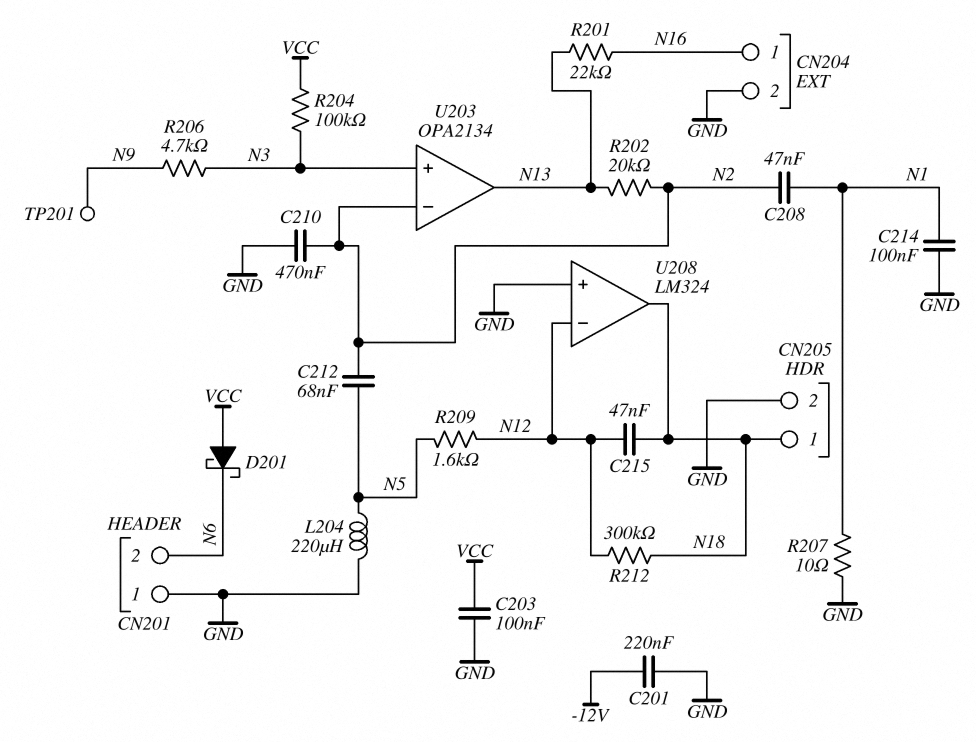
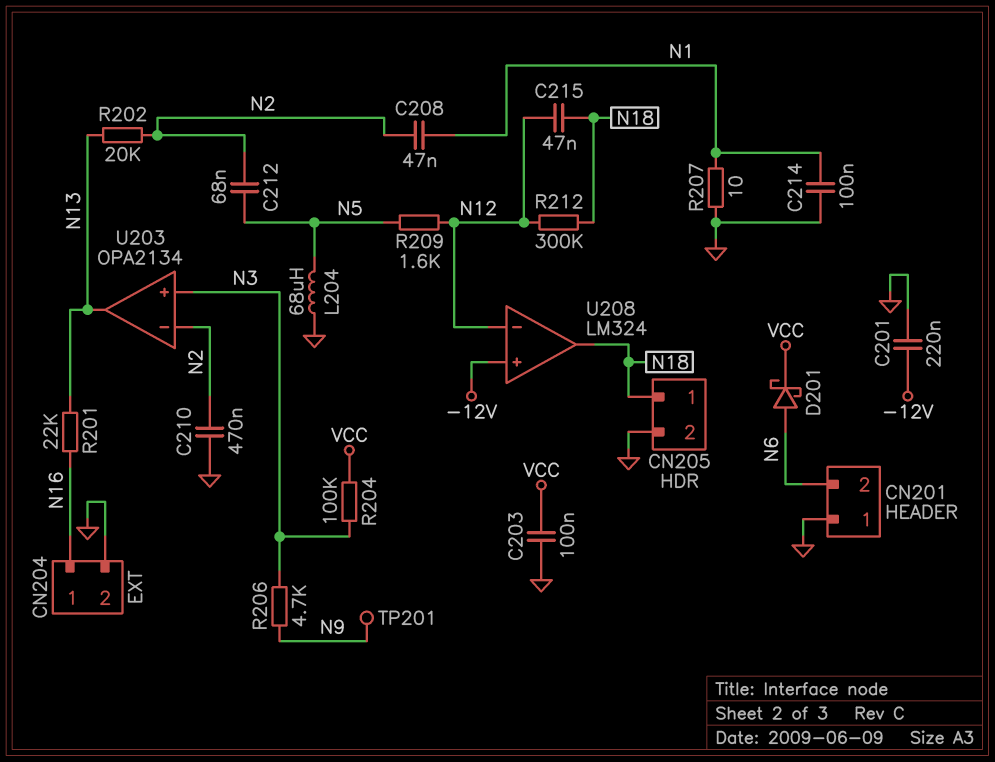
D201: schottky (A VCC, K N6) -> schottky (A N6, K VCC)
L204: 220uH (GND, N5) -> 68uH (GND, N5)
U208 pin in+: GND -> -12V

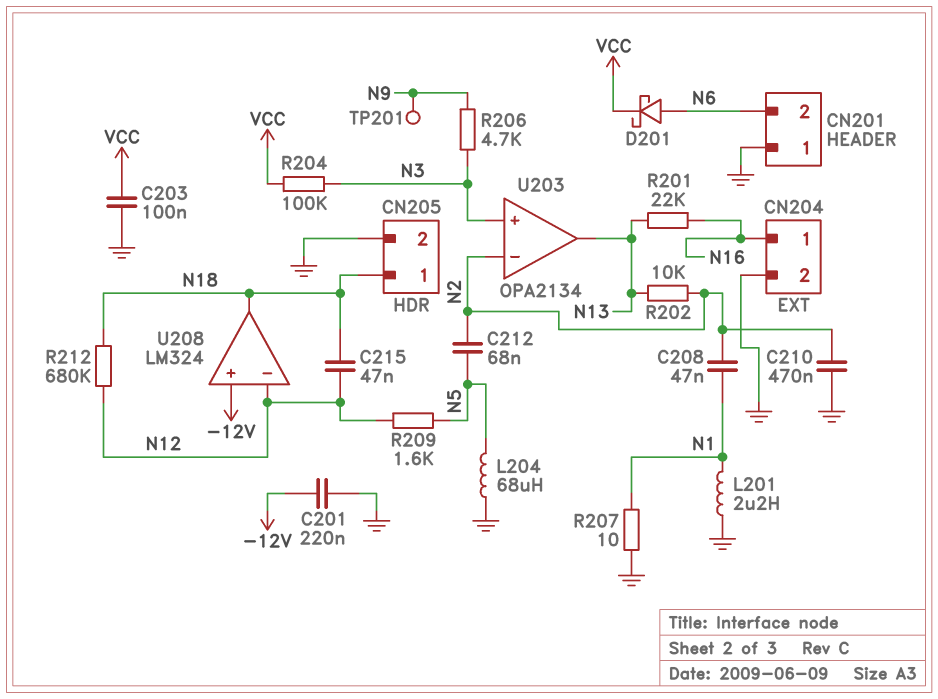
C214: 100nF (GND, N1) -> none
L201: none -> 2.2uH (GND, N1)
R202: 20k (N2, N13) -> 10k (N2, N13)
R212: 300k (N12, N18) -> 680k (N12, N18)

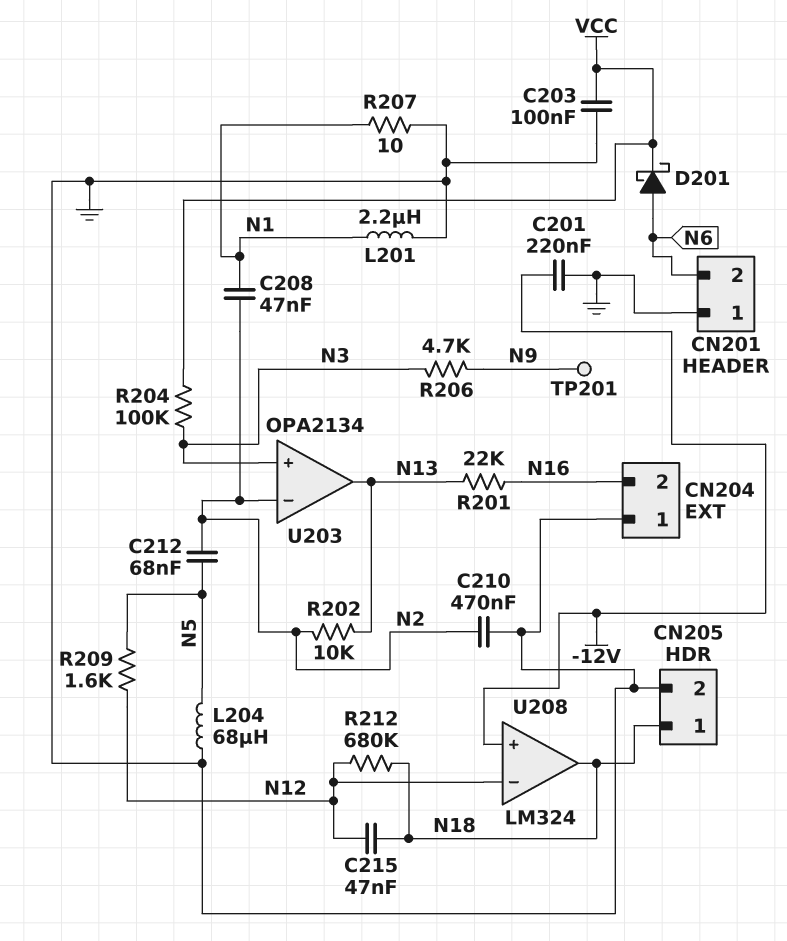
CN204 pin 1: N16 -> GND
CN204 pin 2: GND -> N16

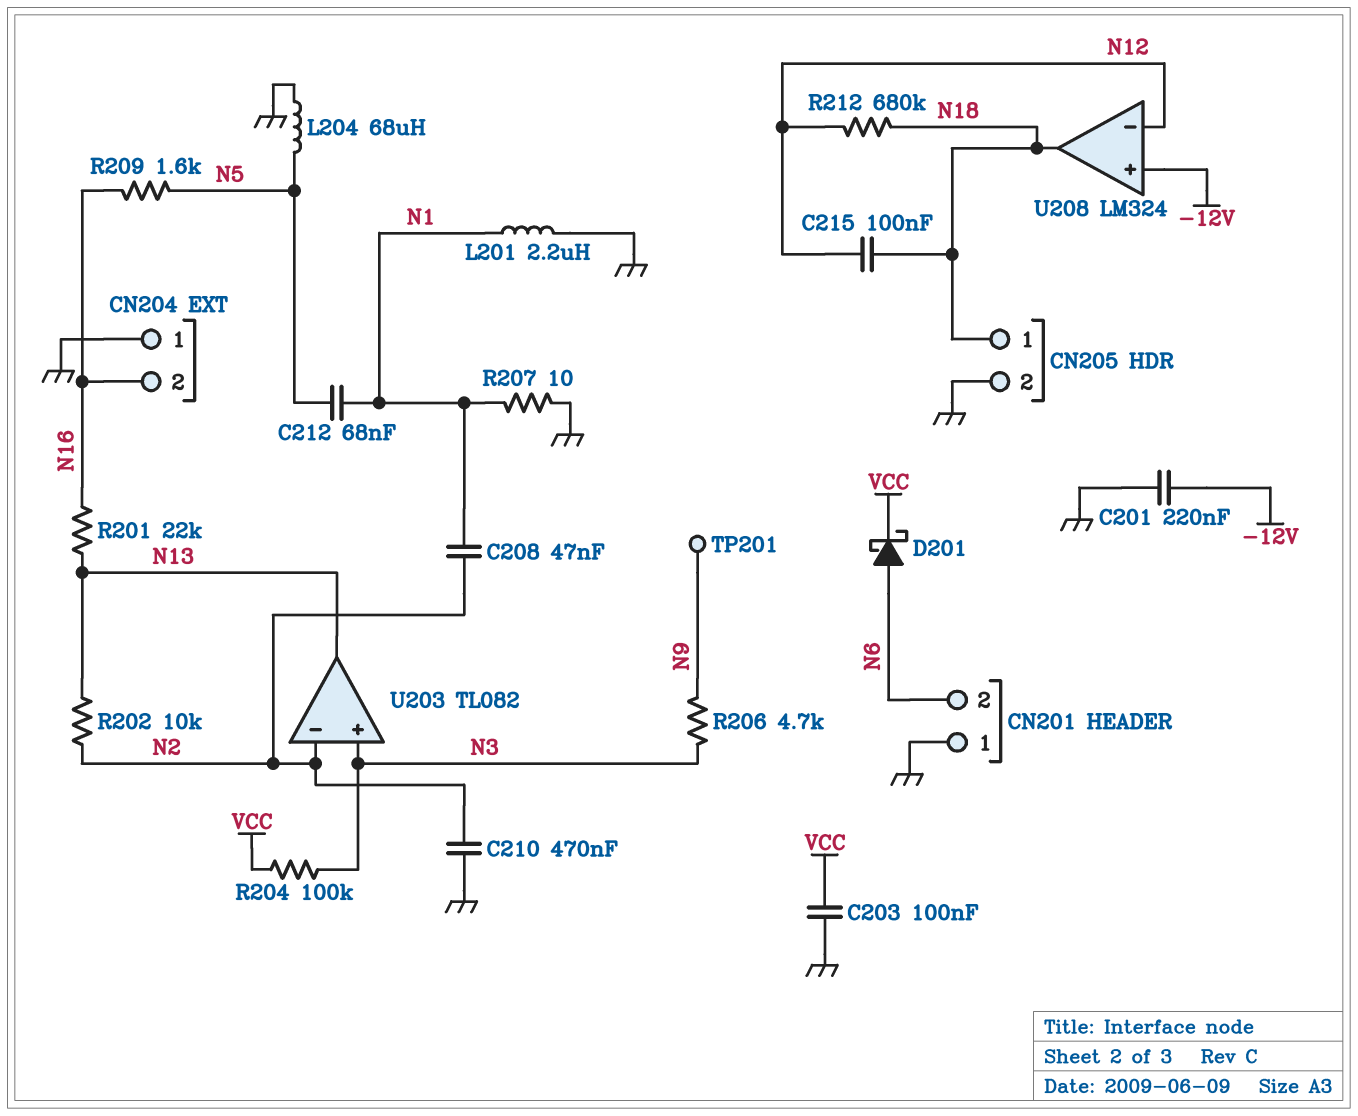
C212: 68nF (N2, N5) -> 68nF (N1, N5)
C215: 47nF (N12, N18) -> 100nF (N12, N18)
R209: 1.6k (N5, N12) -> 1.6k (N5, N16)
U203: OPA2134 -> TL082

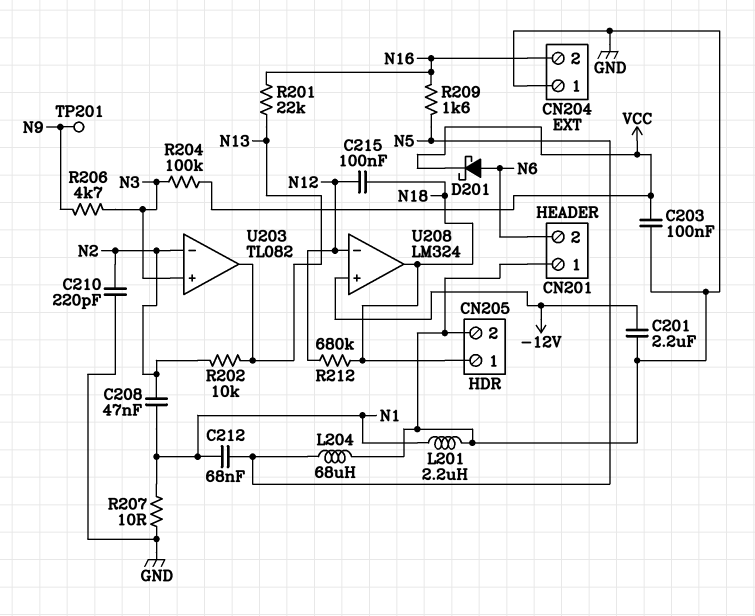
C201: 220nF (-12V, GND) -> 2.2uF (-12V, GND)
C210: 470nF (GND, N2) -> 220pF (GND, N2)

